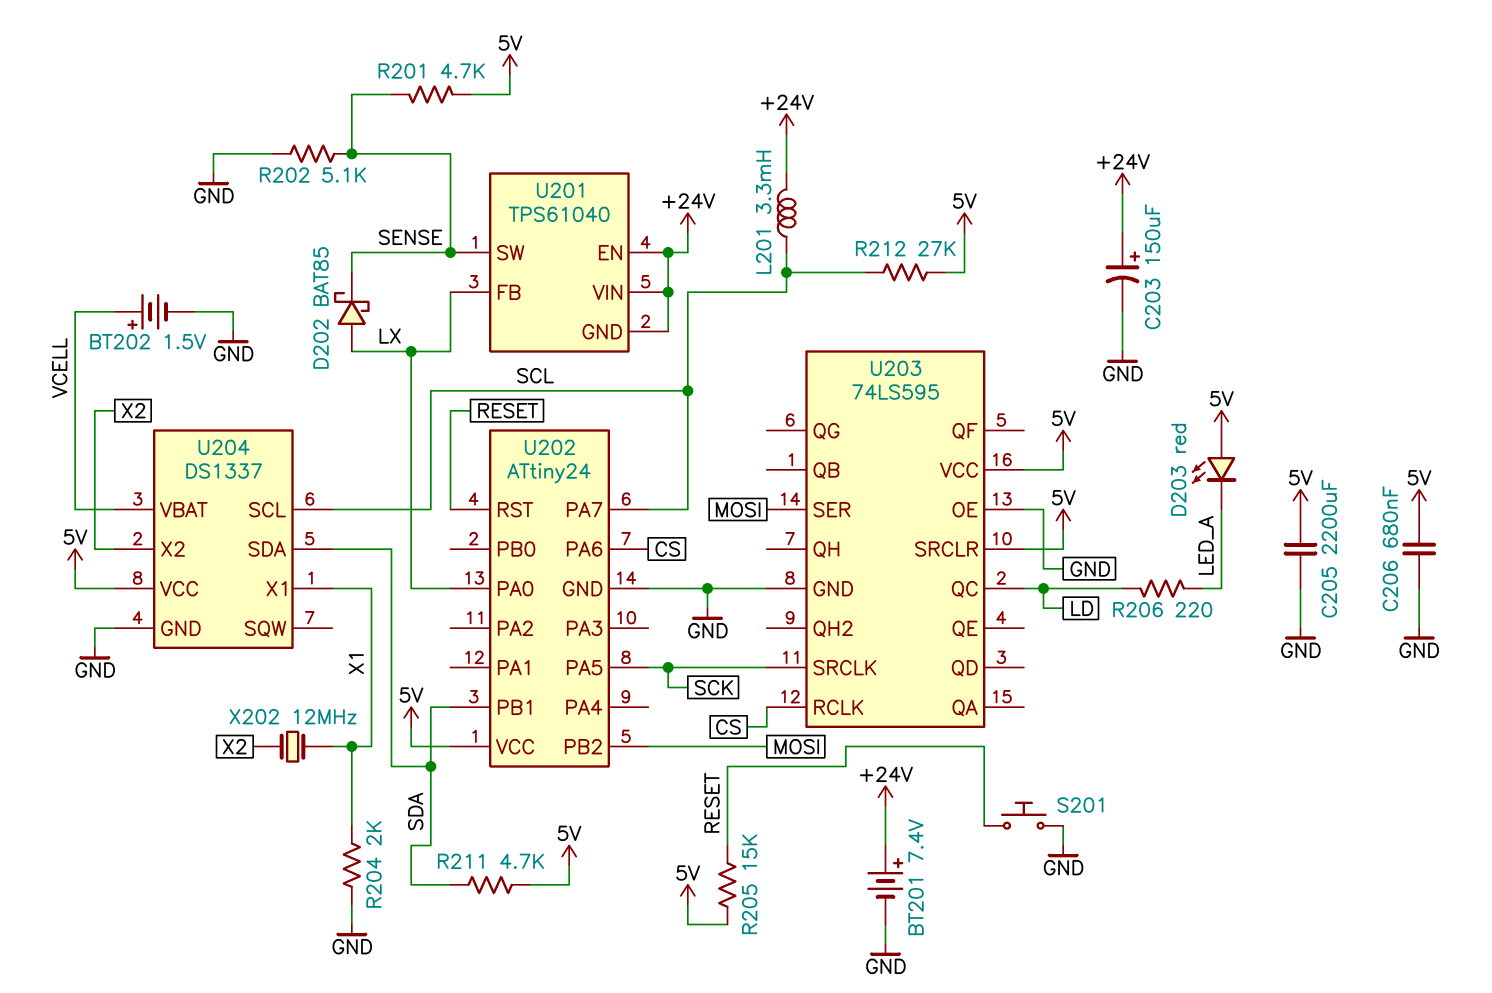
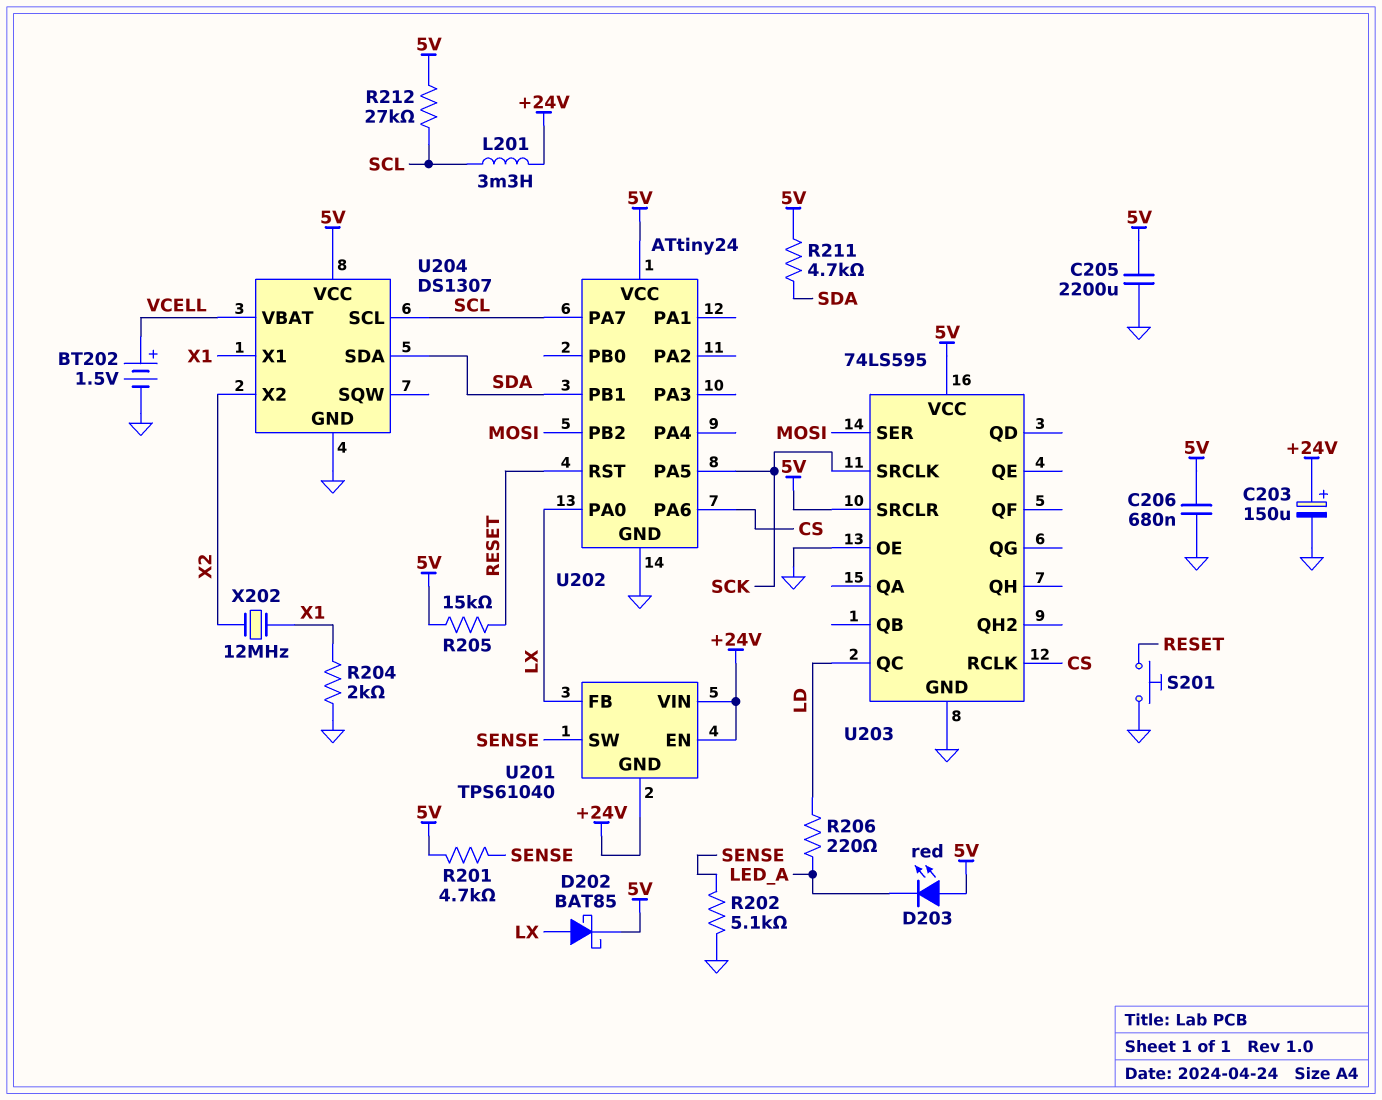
BT201: 7.4V (plus +24V, minus GND) -> none
D202: schottky BAT85 (A LX, K SENSE) -> schottky BAT85 (A LX, K 5V)
U204: DS1337 -> DS1307

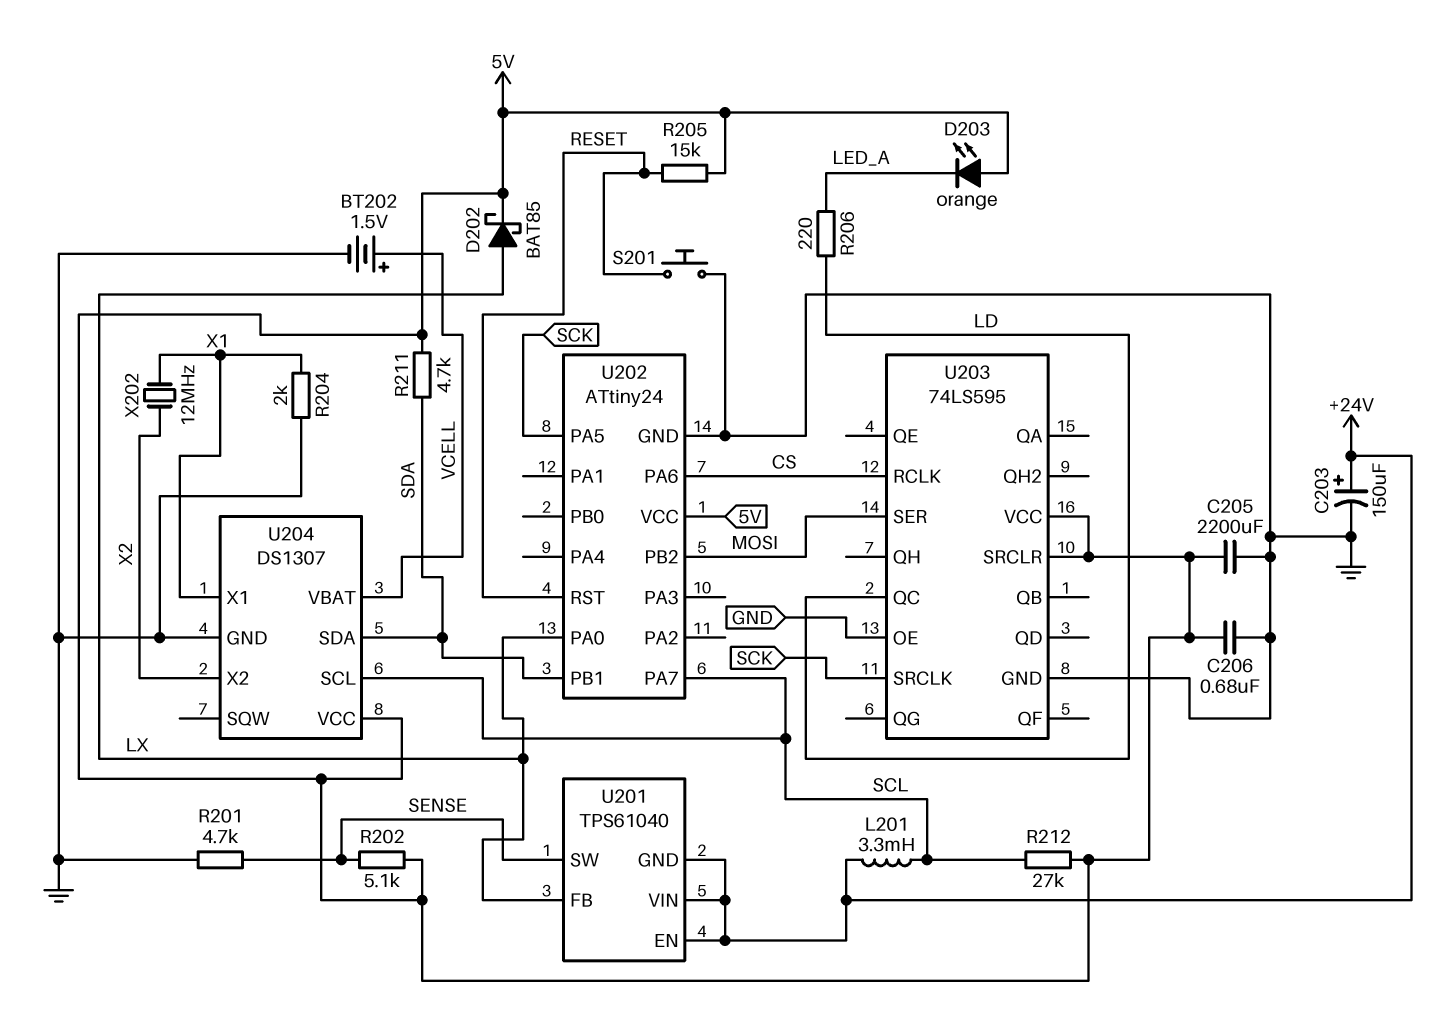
D203: LED red (A 5V, K LED_A) -> LED orange (A 5V, K LED_A)
R201: 4.7k (5V, SENSE) -> 4.7k (GND, SENSE)
R202: 5.1k (GND, SENSE) -> 5.1k (5V, SENSE)

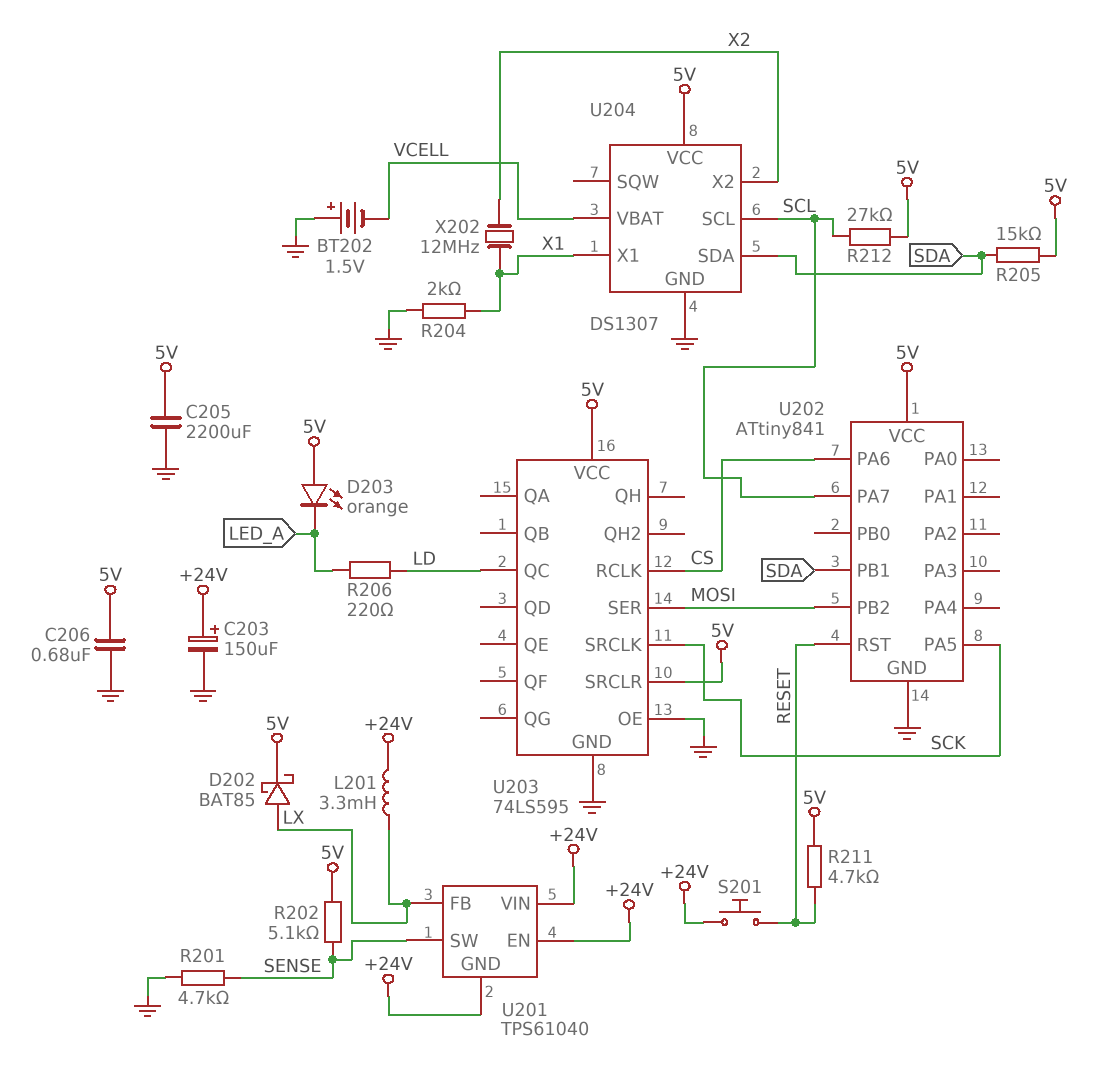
BT202: 1.5V (plus VCELL, minus GND) -> 1.5V (plus GND, minus VCELL)
L201: 3.3mH (+24V, SCL) -> 3.3mH (+24V, LX)
R205: 15k (5V, RESET) -> 15k (5V, SDA)
R211: 4.7k (5V, SDA) -> 4.7k (5V, RESET)
S201: button (GND, RESET) -> button (+24V, RESET)
U202: ATtiny24 -> ATtiny841
U202 pin PA0: LX -> none

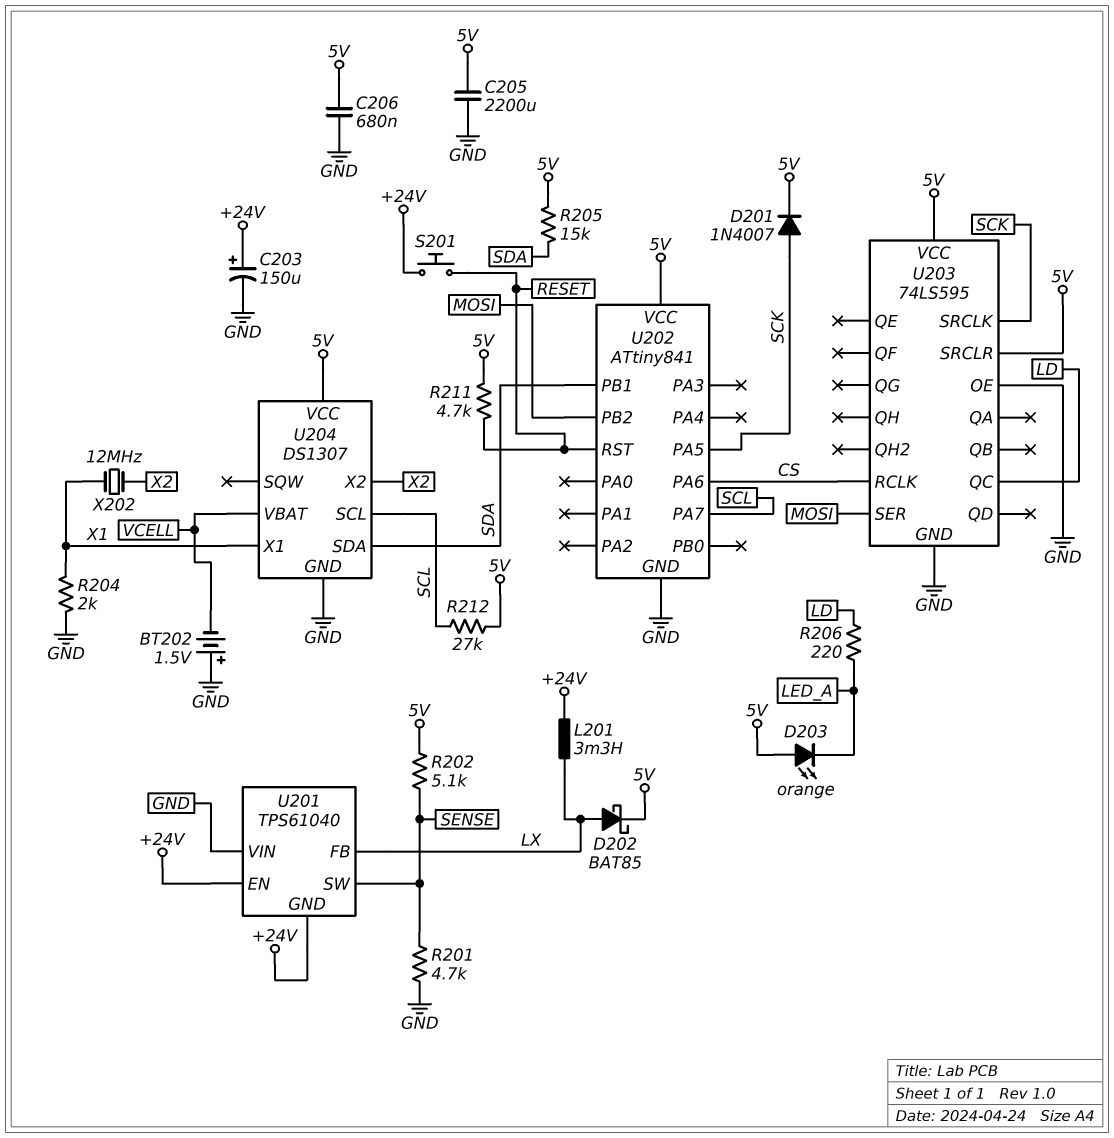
D201: none -> diode 1N4007 (A SCK, K 5V)
U201 pin VIN: +24V -> GND

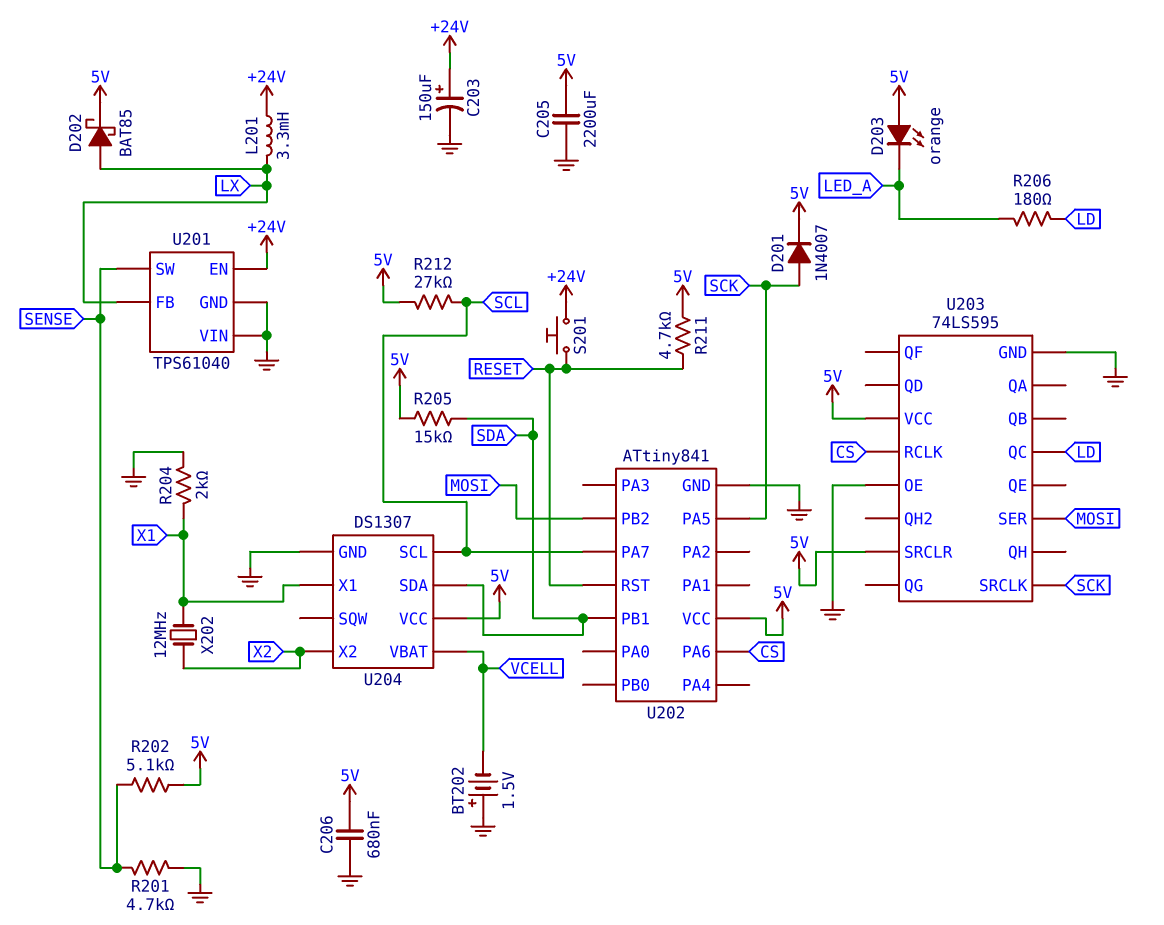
R206: 220 (LD, LED_A) -> 180 (LD, LED_A)
U201 pin GND: +24V -> GND

